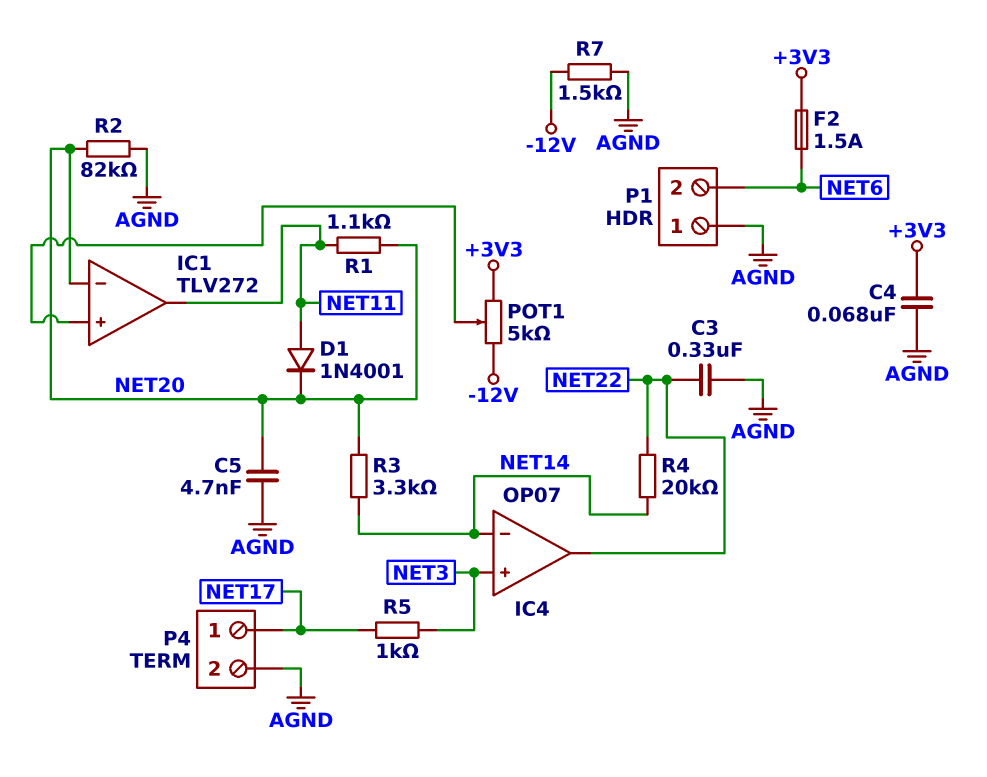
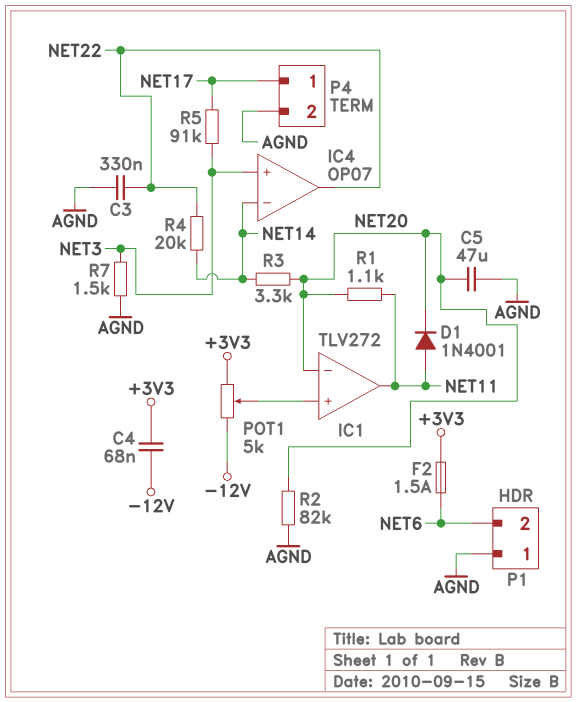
C4: 68nF (+3V3, AGND) -> 68nF (+3V3, -12V)
C5: 4.7nF (AGND, NET20) -> 47uF (AGND, NET20)
R5: 1k (NET3, NET17) -> 91k (NET3, NET17)
R7: 1.5k (-12V, AGND) -> 1.5k (AGND, NET3)

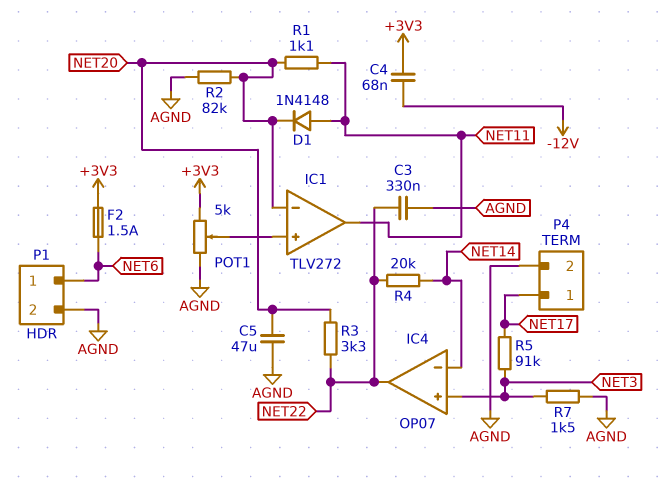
D1: diode 1N4001 (A NET11, K NET20) -> diode 1N4148 (A NET11, K NET20)
P1 pin 1: AGND -> NET6
P1 pin 2: NET6 -> AGND
POT1: 5k (+3V3, -12V, wiper IC1/in+) -> 5k (+3V3, AGND, wiper IC1/in+)
R3: 3.3k (NET14, NET20) -> 3.3k (NET20, NET22)

